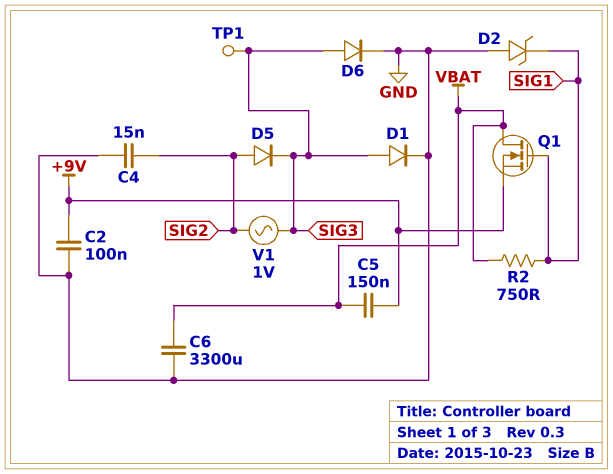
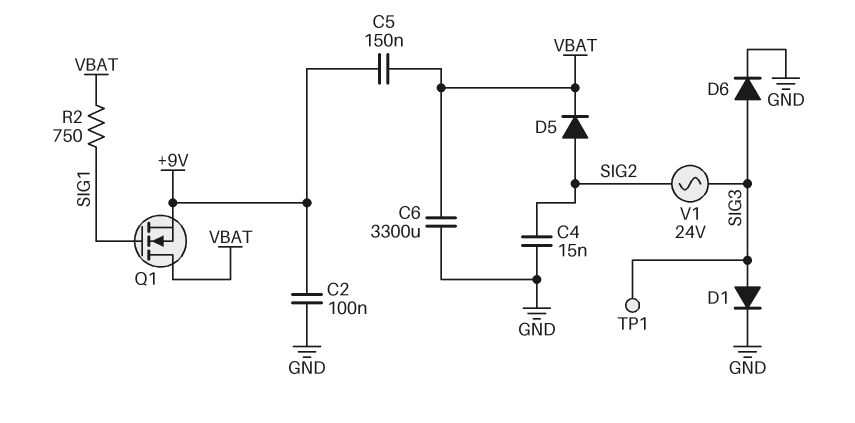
D2: zener (A GND, K SIG1) -> none
D5: diode (A SIG2, K SIG3) -> diode (A SIG2, K VBAT)
V1: AC 1V (SIG2, SIG3) -> AC 24V (SIG2, SIG3)

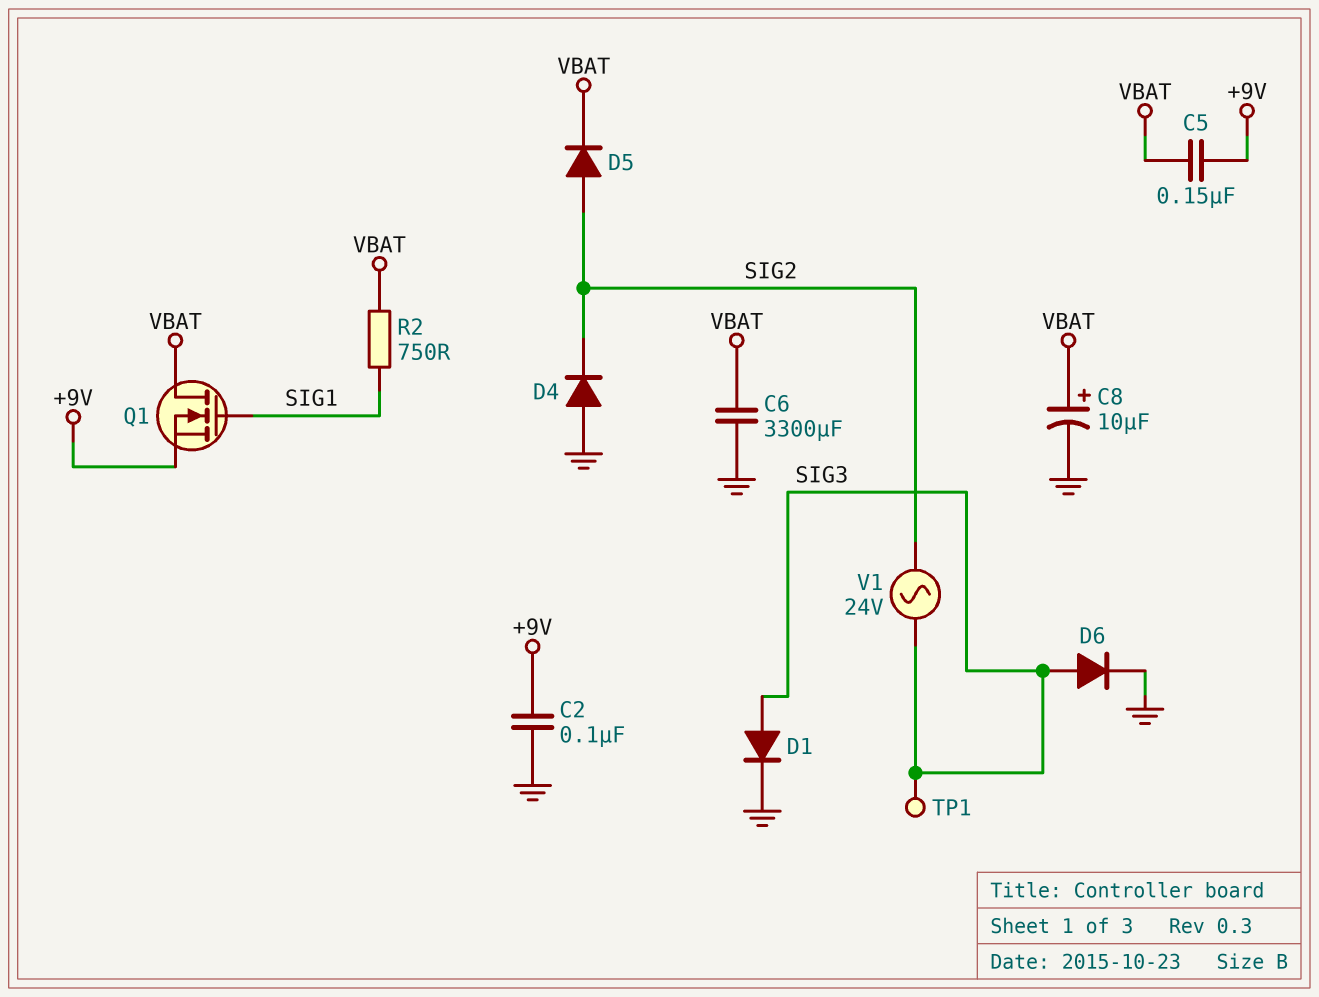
C4: 15nF (GND, SIG2) -> none
C8: none -> 10uF (plus VBAT, minus GND)
D4: none -> diode (A GND, K SIG2)

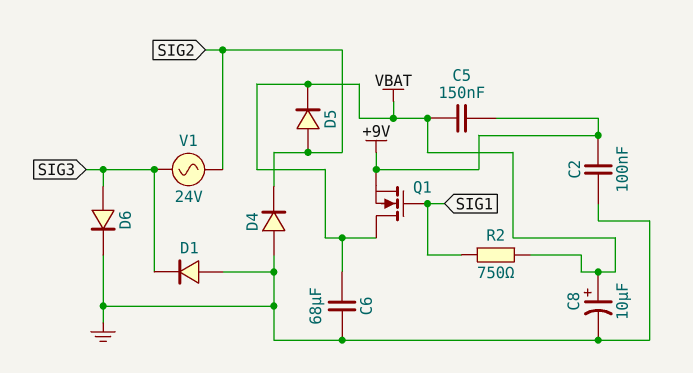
C6: 3300uF (GND, VBAT) -> 68uF (GND, VBAT)
D1: diode (A SIG3, K GND) -> diode (A GND, K SIG3)
TP1: test point (SIG3) -> none

